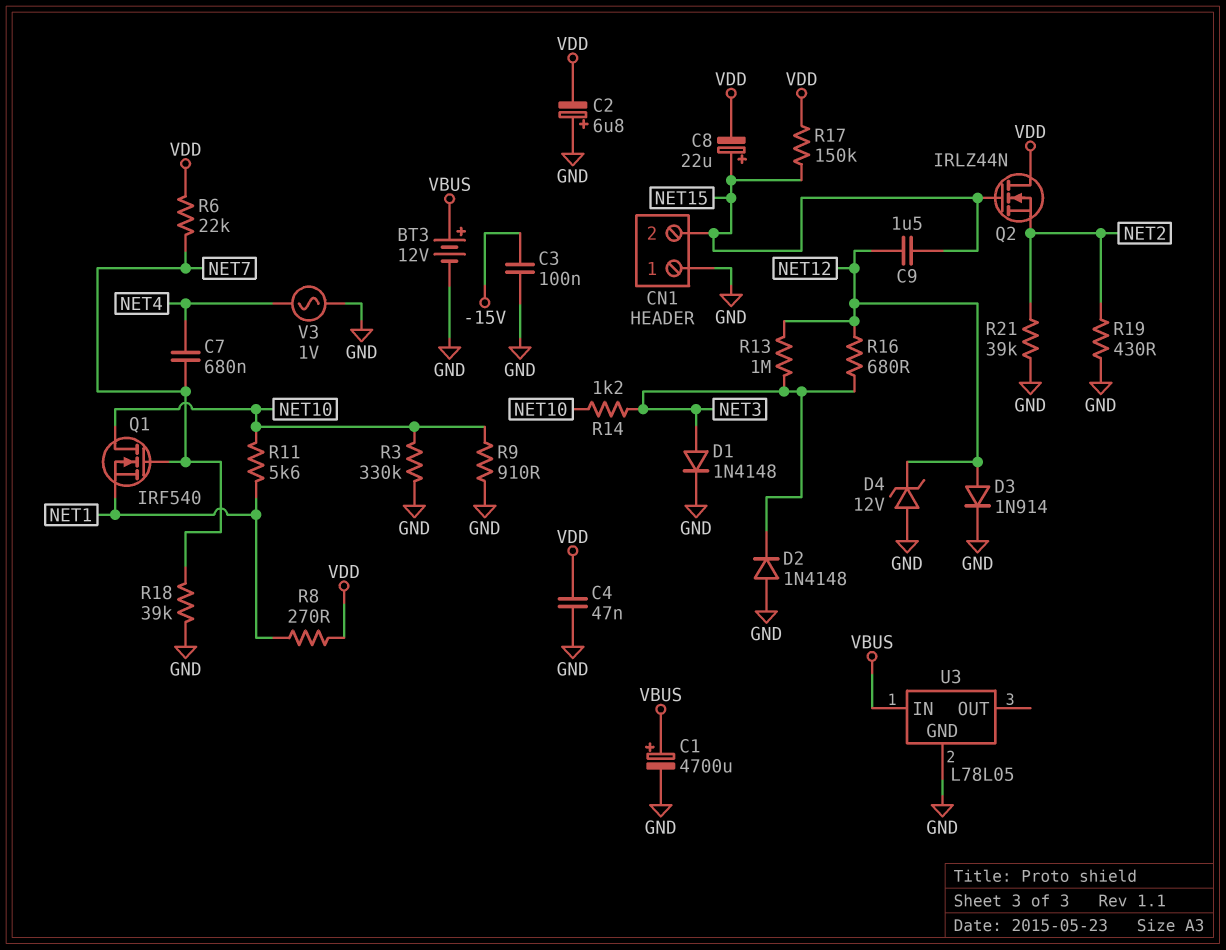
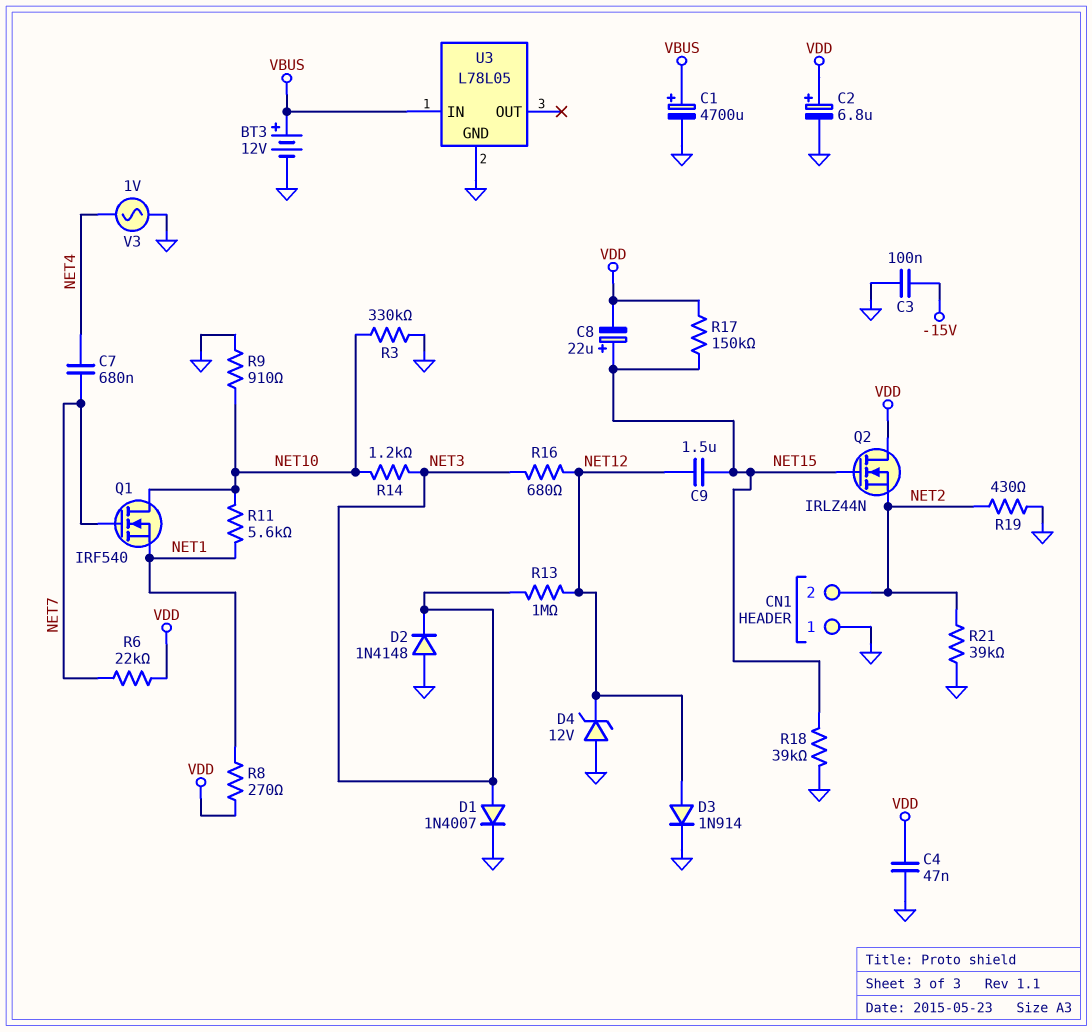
C2: 6.8uF (plus GND, minus VDD) -> 6.8uF (plus VDD, minus GND)
CN1 pin 2: NET15 -> NET2
D1: diode 1N4148 (A NET3, K GND) -> diode 1N4007 (A NET3, K GND)
R18: 39k (GND, NET7) -> 39k (GND, NET15)

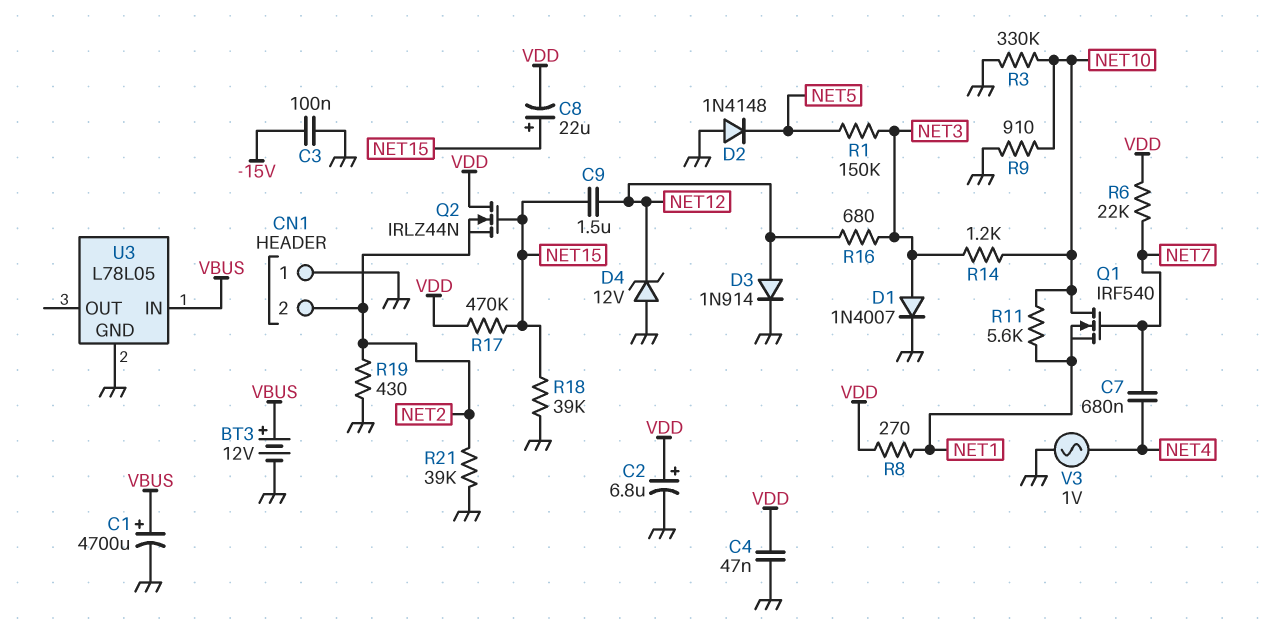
D2: diode 1N4148 (A GND, K NET3) -> diode 1N4148 (A GND, K NET5)
R1: none -> 150k (NET3, NET5)
R13: 1M (NET3, NET12) -> none
R17: 150k (NET15, VDD) -> 470k (NET15, VDD)

